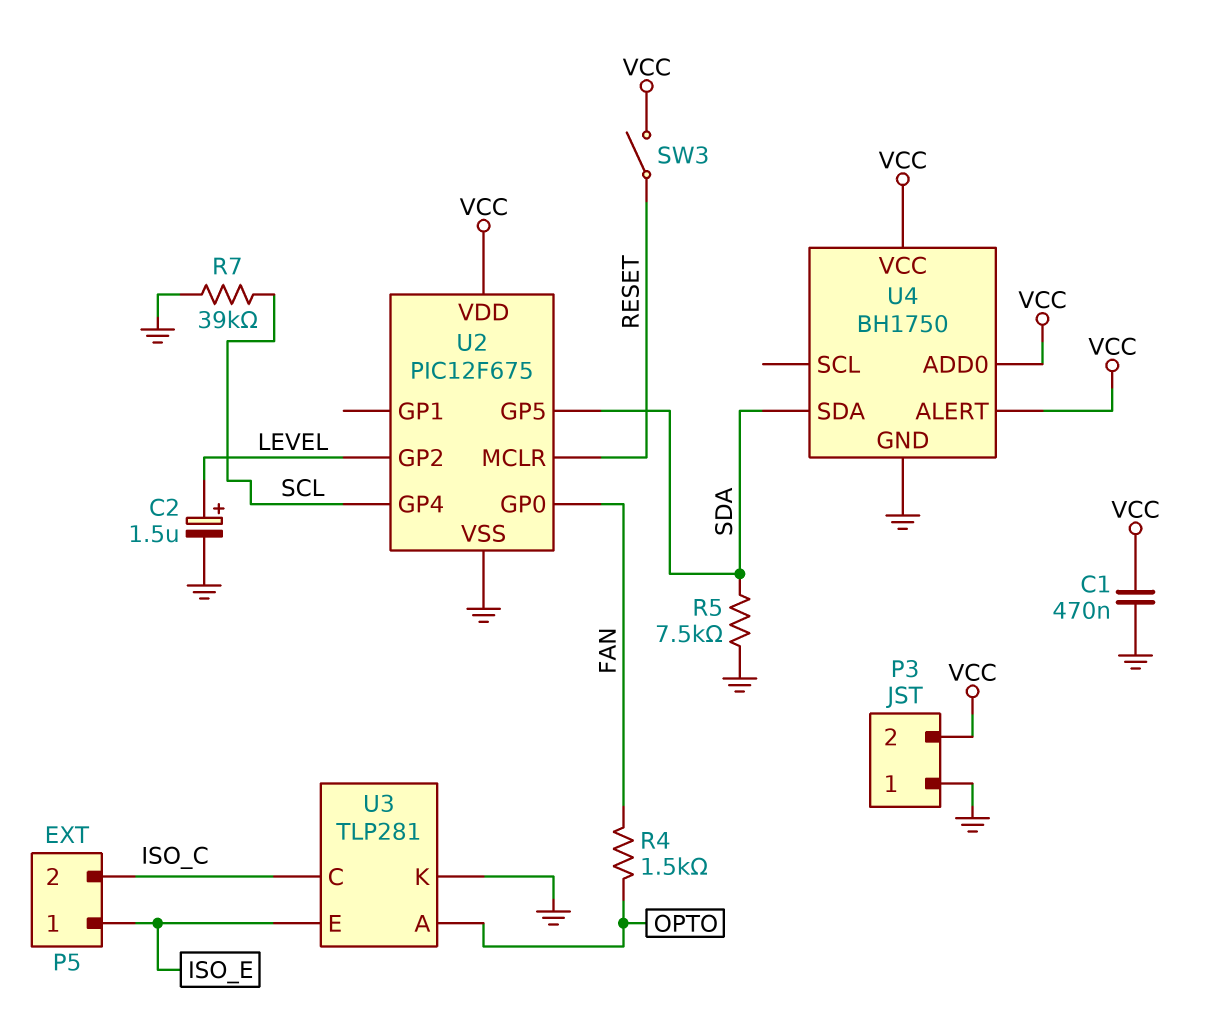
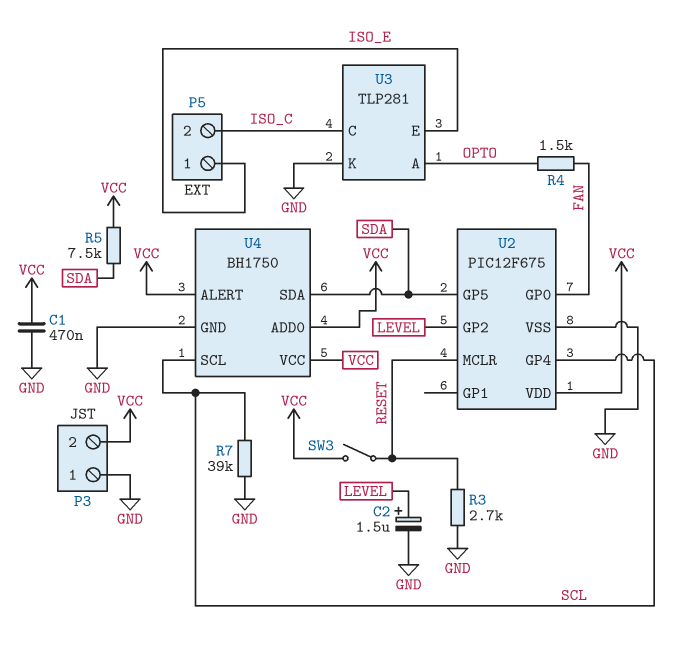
R3: none -> 2.7k (GND, RESET)
R5: 7.5k (GND, SDA) -> 7.5k (SDA, VCC)
U4 pin SCL: none -> SCL

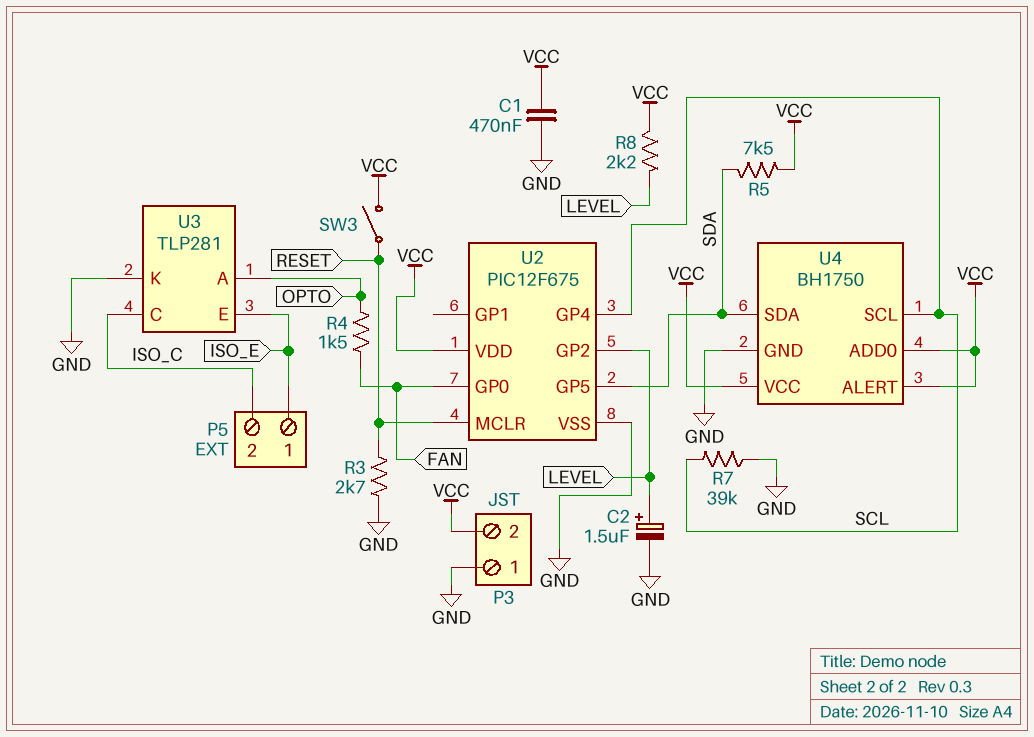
R8: none -> 2.2k (LEVEL, VCC)

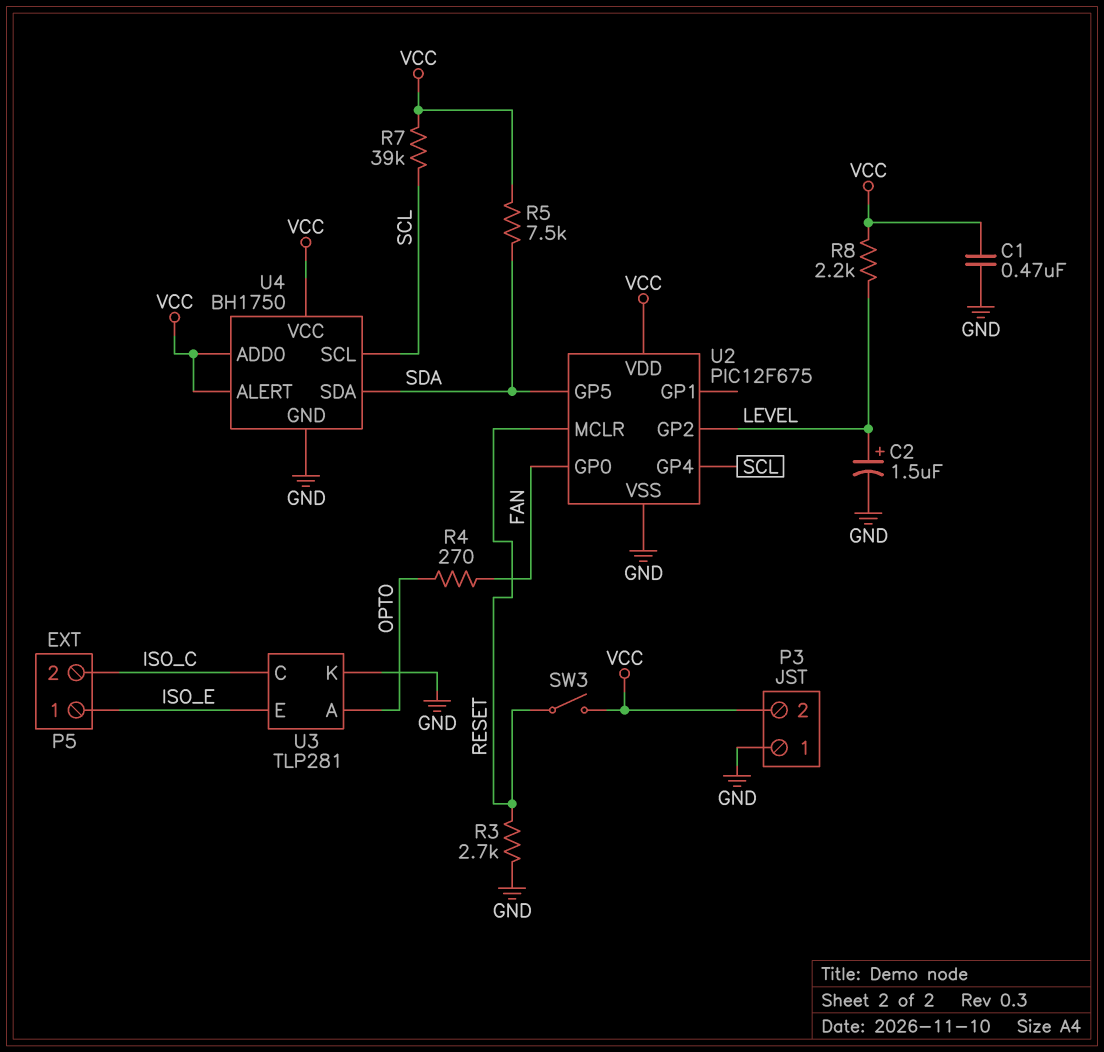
R4: 1.5k (FAN, OPTO) -> 270 (FAN, OPTO)
R7: 39k (GND, SCL) -> 39k (SCL, VCC)

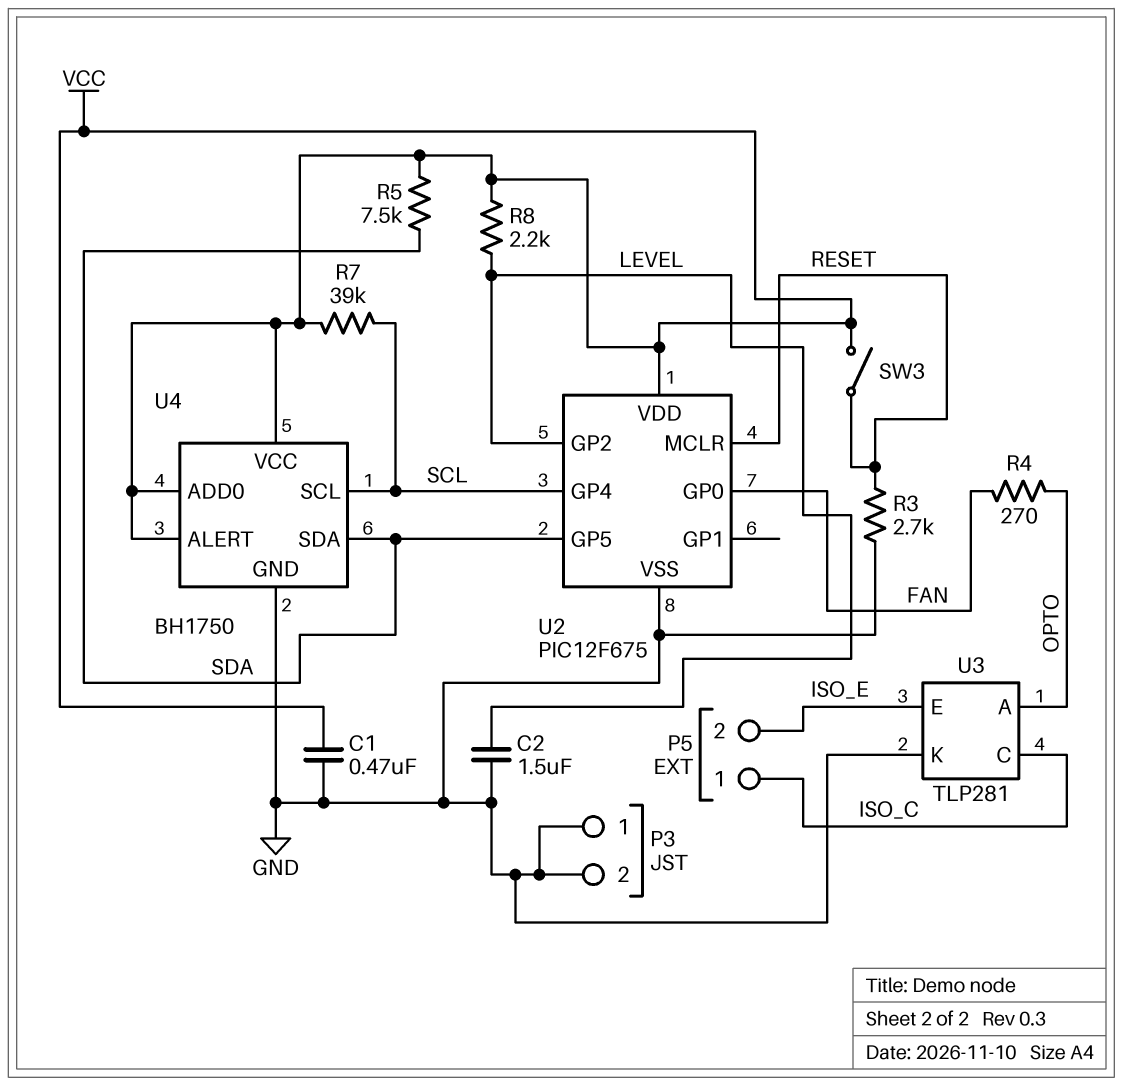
C2: 1.5uF (plus LEVEL, minus GND) -> 1.5uF (GND, LEVEL)
P3 pin 2: VCC -> GND
P5 pin 1: ISO_E -> ISO_C
P5 pin 2: ISO_C -> ISO_E

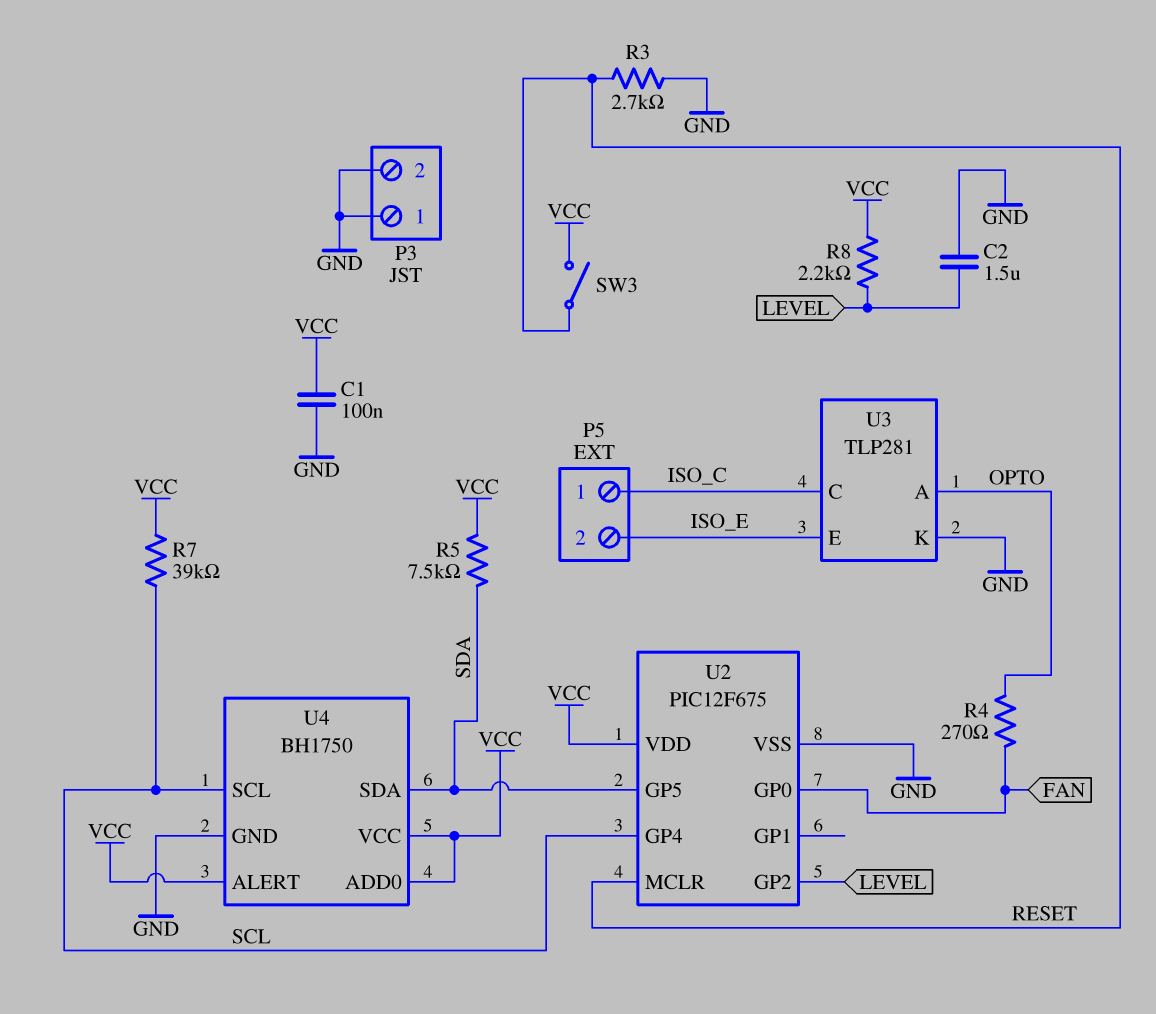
C1: 470nF (GND, VCC) -> 100nF (GND, VCC)

